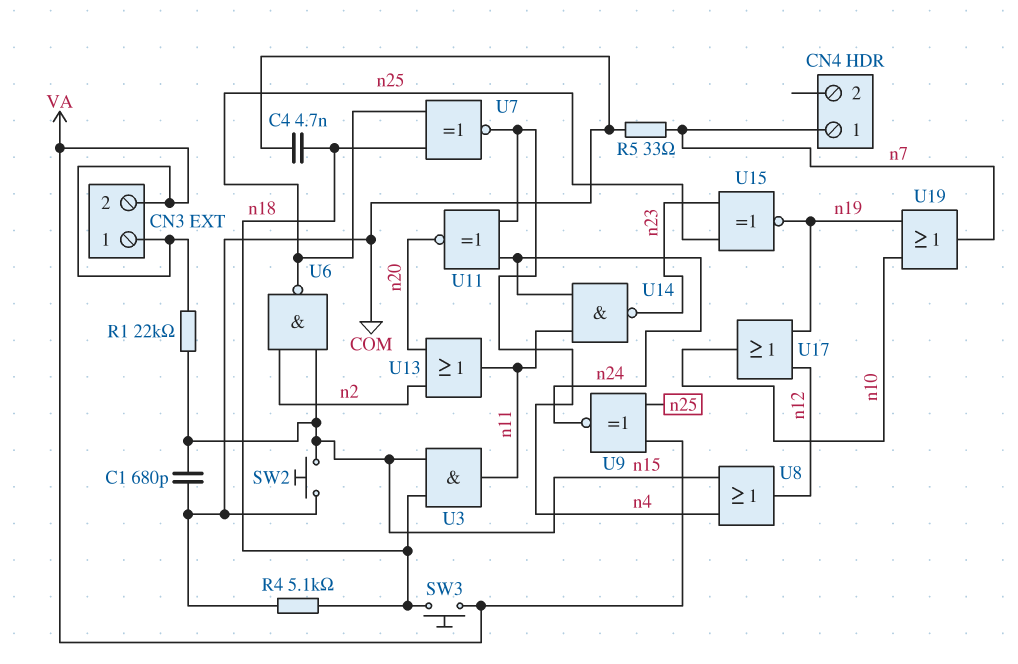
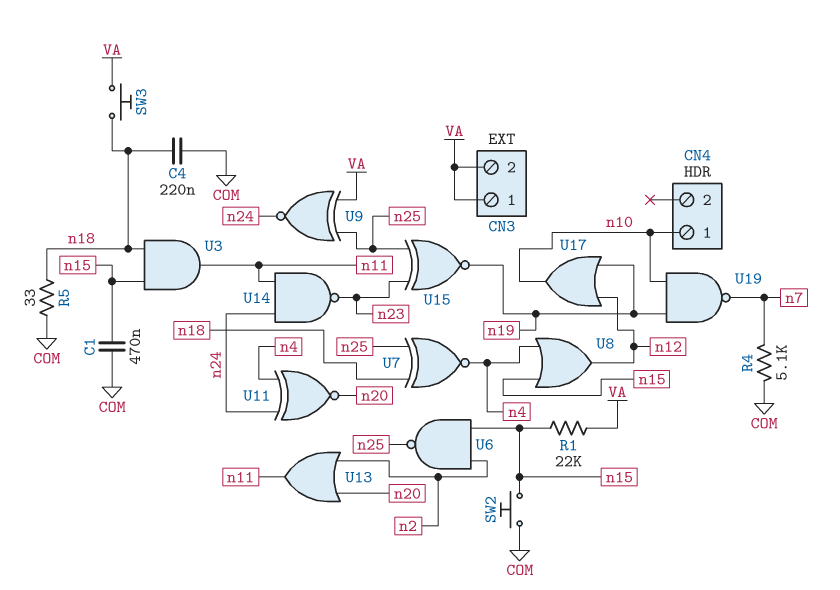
C1: 680pF (COM, n15) -> 470nF (COM, n15)
C4: 4.7nF (COM, n18) -> 220nF (COM, n18)
CN4 pin 1: n7 -> n10
R4: 5.1k (COM, n18) -> 5.1k (COM, n7)
R5: 33 (COM, n7) -> 33 (COM, n18)
U19: OR (in n10, in n19, out n7) -> NAND (in n10, in n19, out n7)

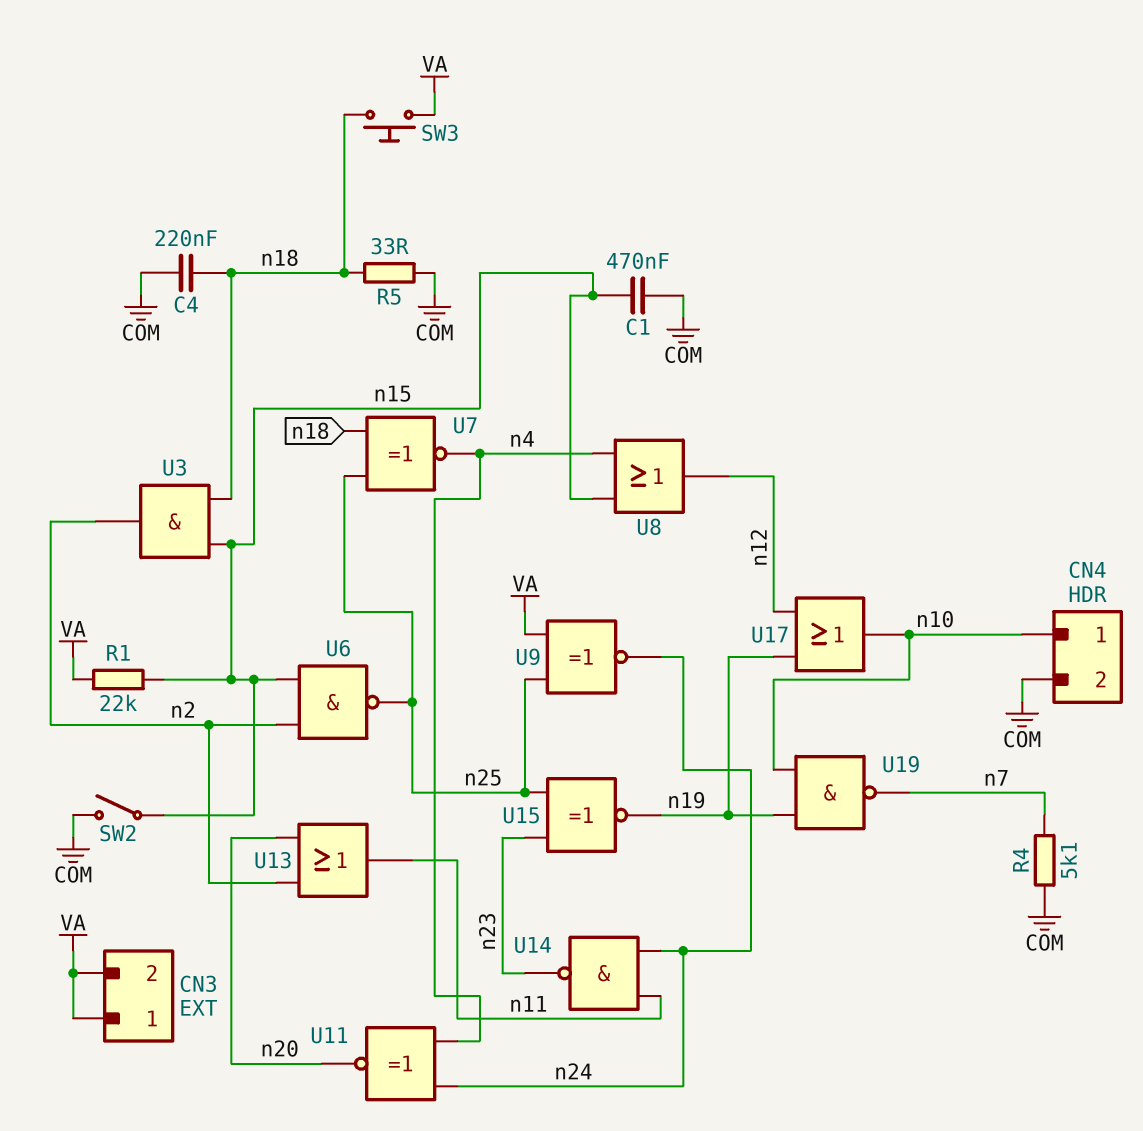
CN4 pin 2: none -> COM
SW2: button (COM, n15) -> switch (COM, n15)
U3: AND (in n15, in n18, out n11) -> AND (in n15, in n18, out n2)

